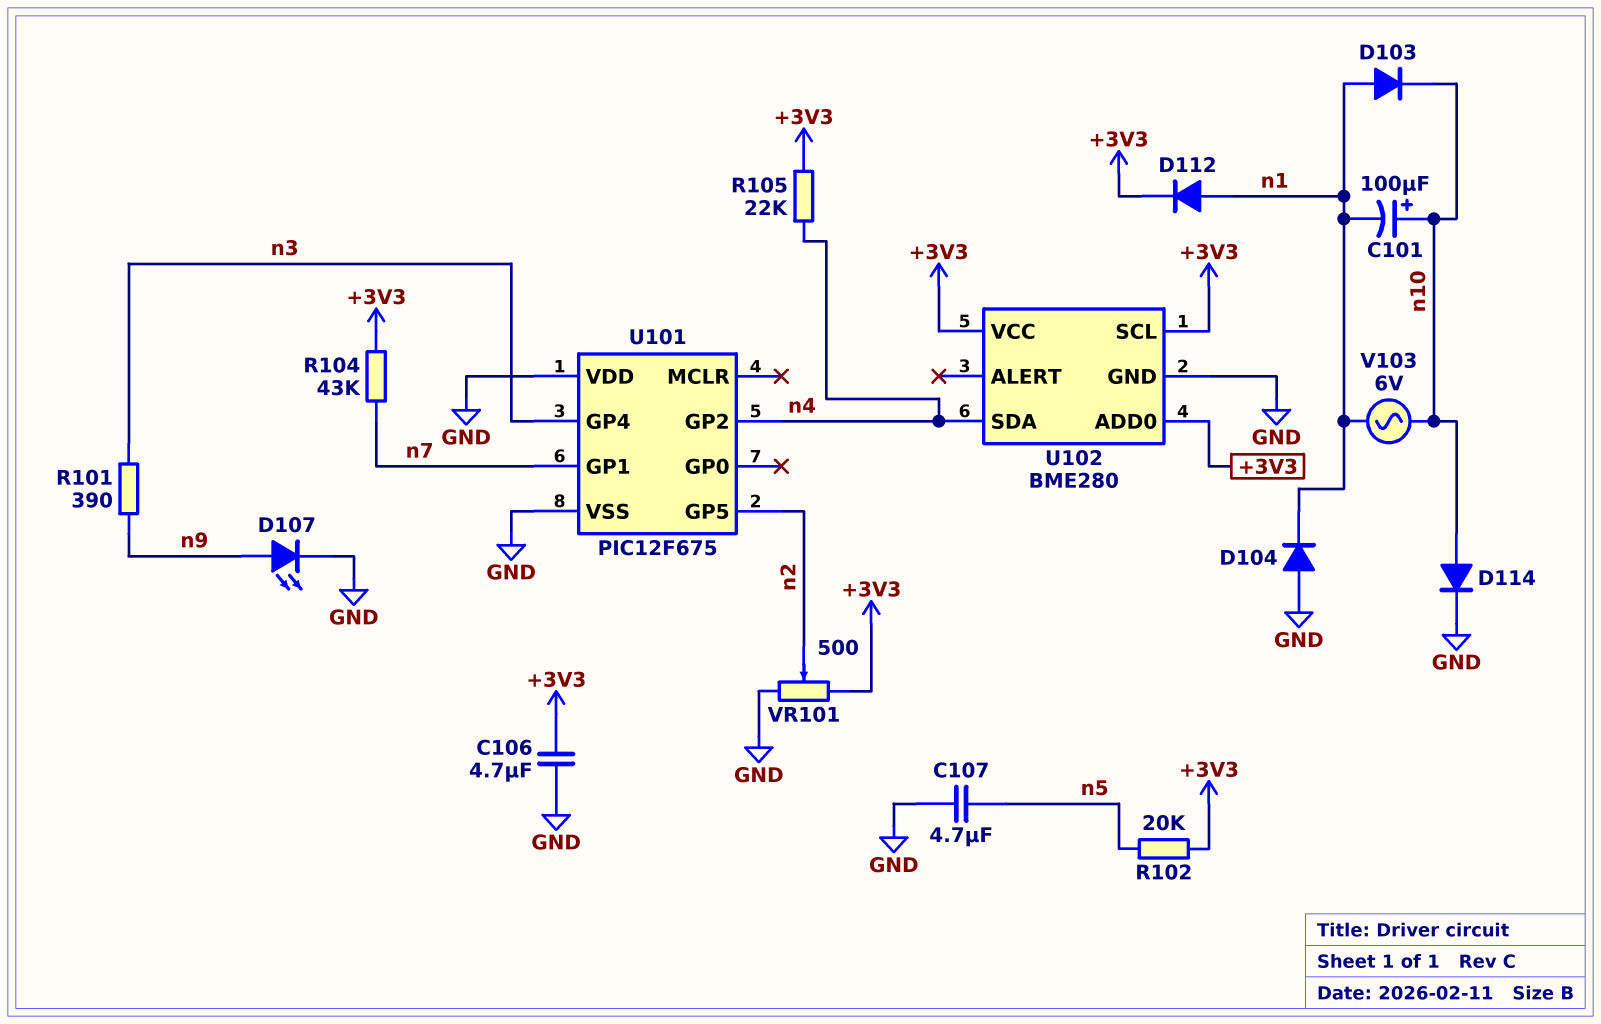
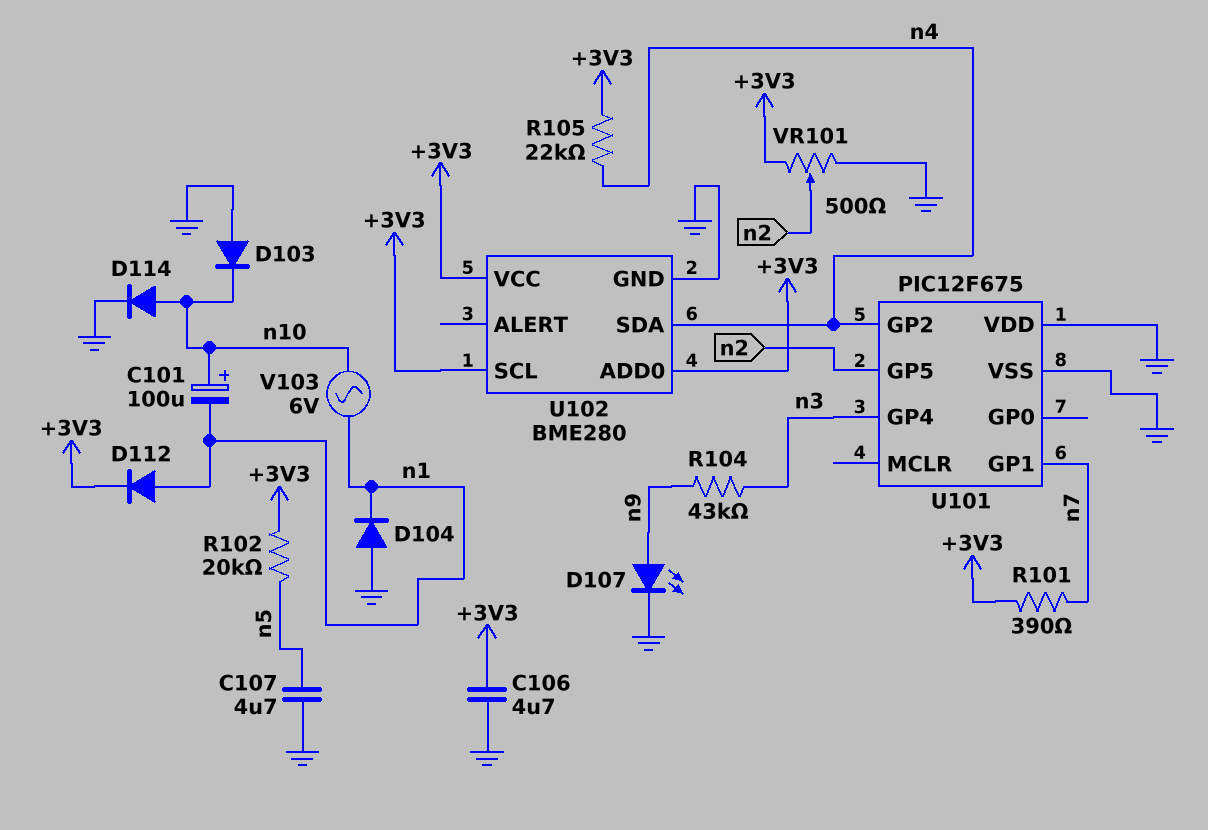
D103: diode (A n1, K n10) -> diode (A GND, K n10)
R101: 390 (n3, n9) -> 390 (+3V3, n7)
R104: 43k (+3V3, n7) -> 43k (n3, n9)

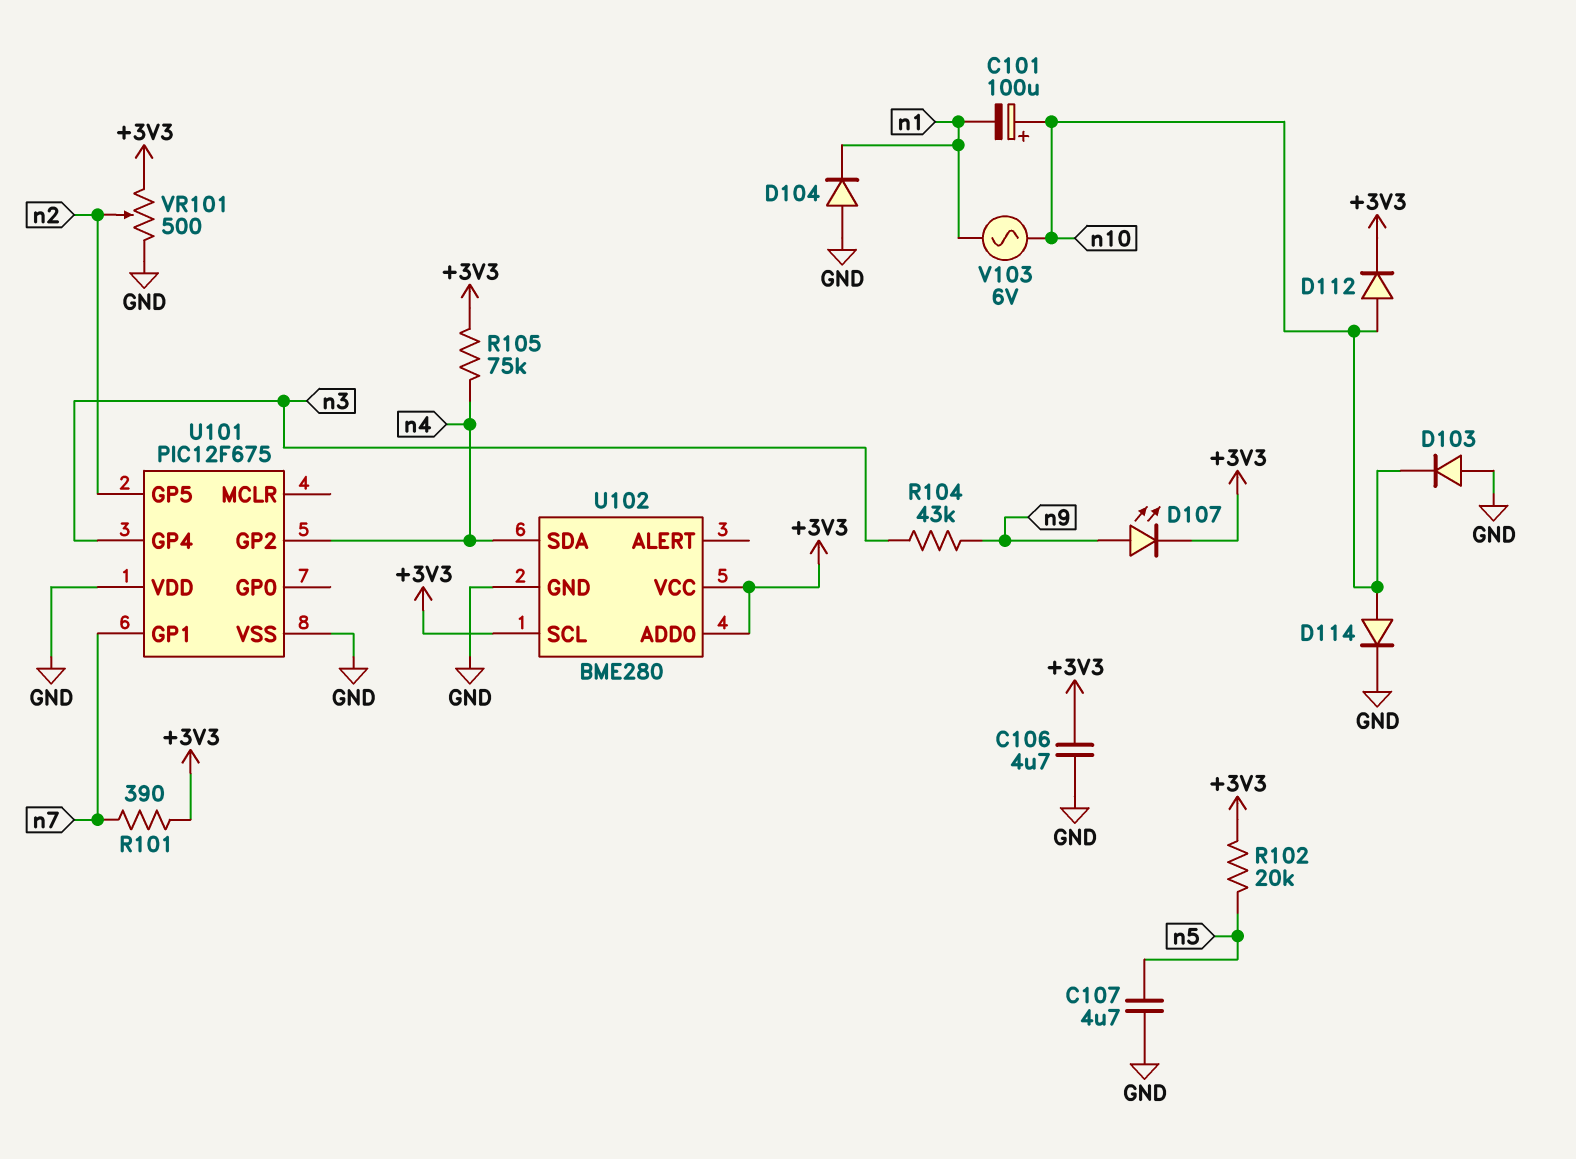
D107: LED (A n9, K GND) -> LED (A n9, K +3V3)
D112: diode (A n1, K +3V3) -> diode (A n10, K +3V3)
R105: 22k (+3V3, n4) -> 75k (+3V3, n4)

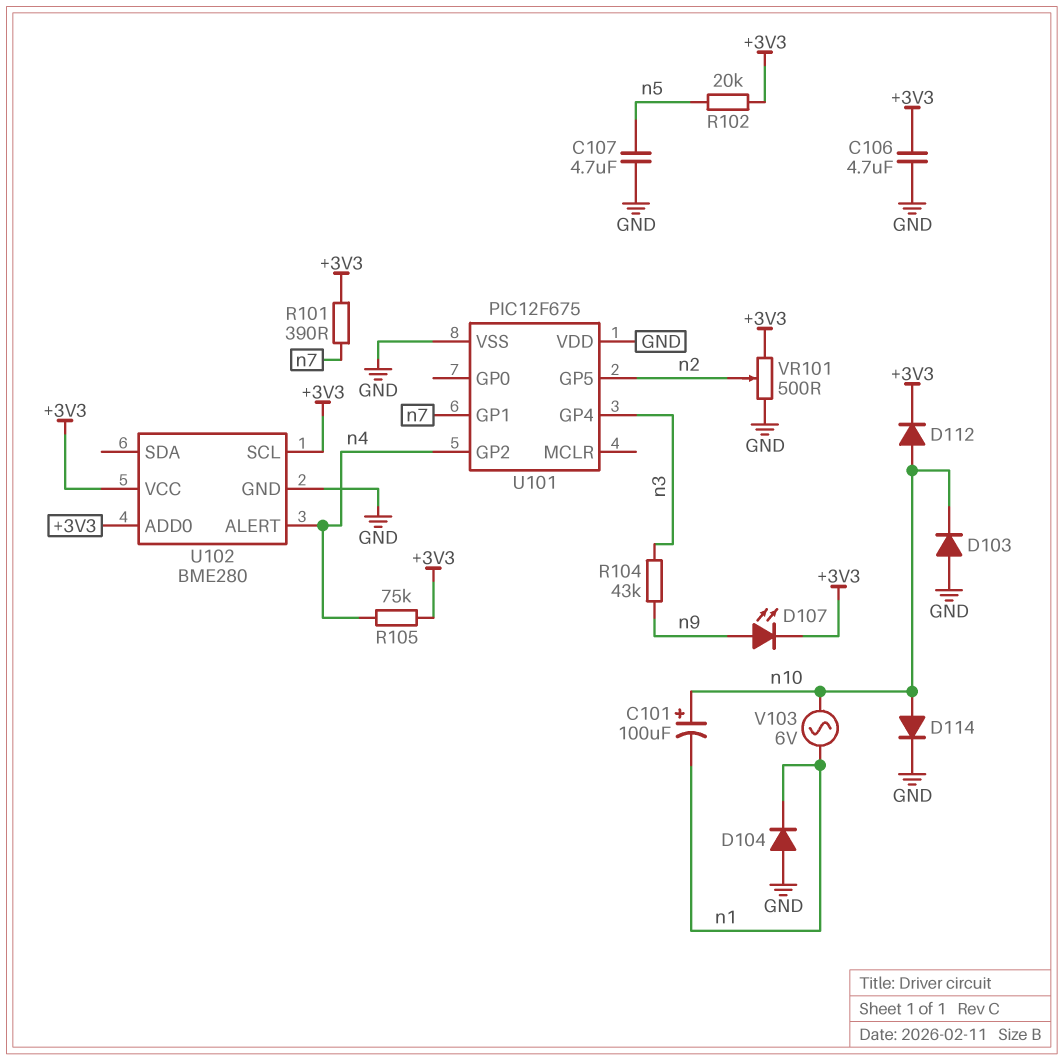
U102 pin ALERT: none -> n4
U102 pin SDA: n4 -> none

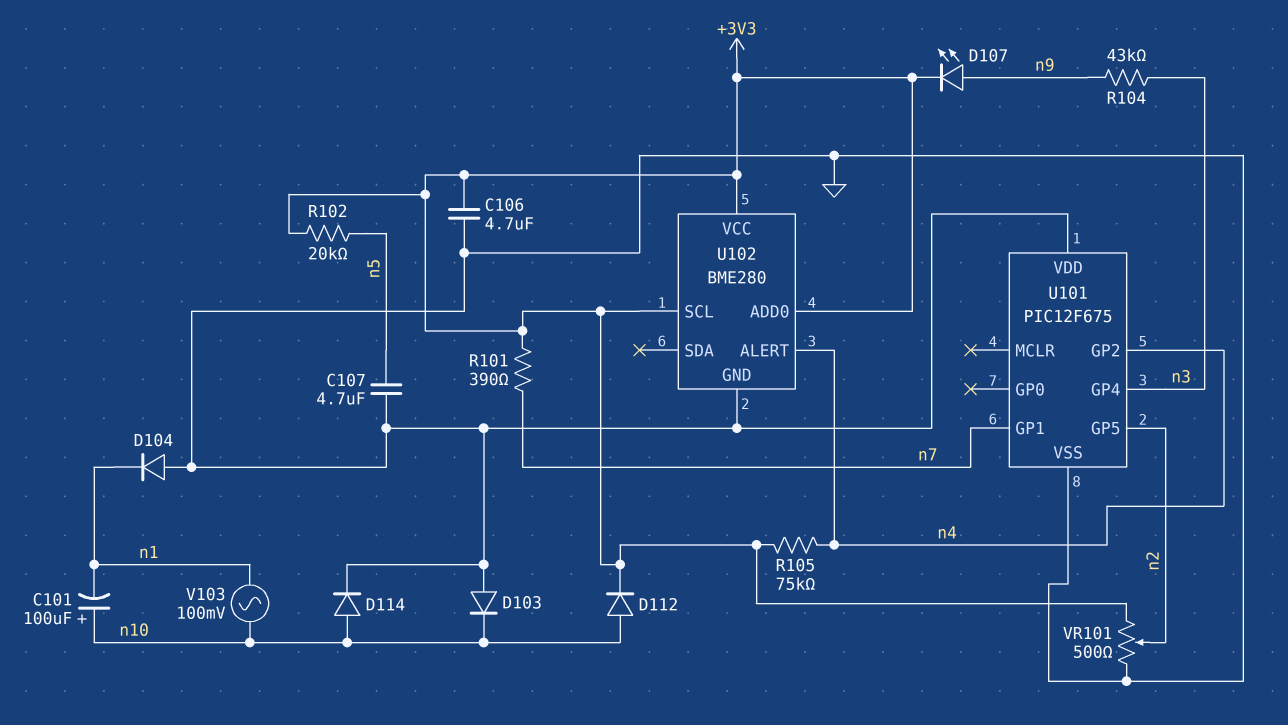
V103: AC 6V (n1, n10) -> AC 100mV (n1, n10)

